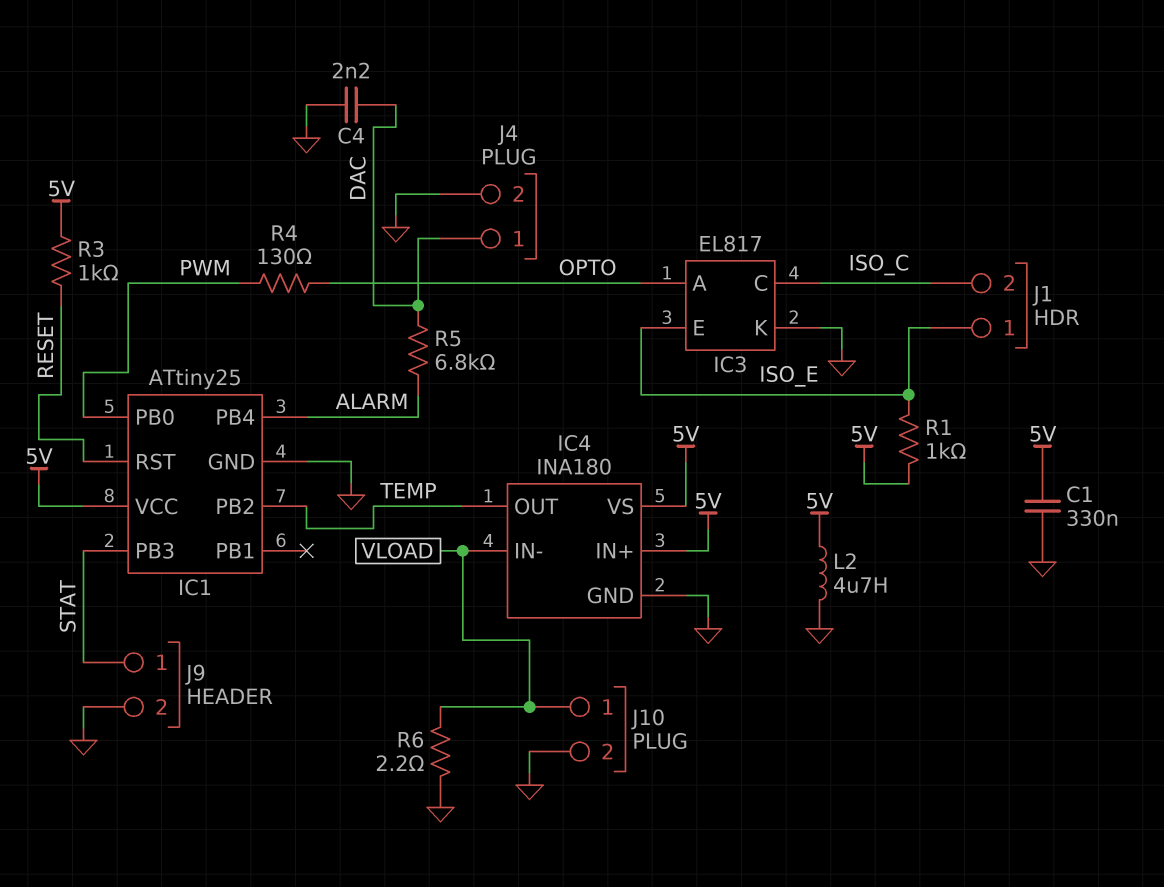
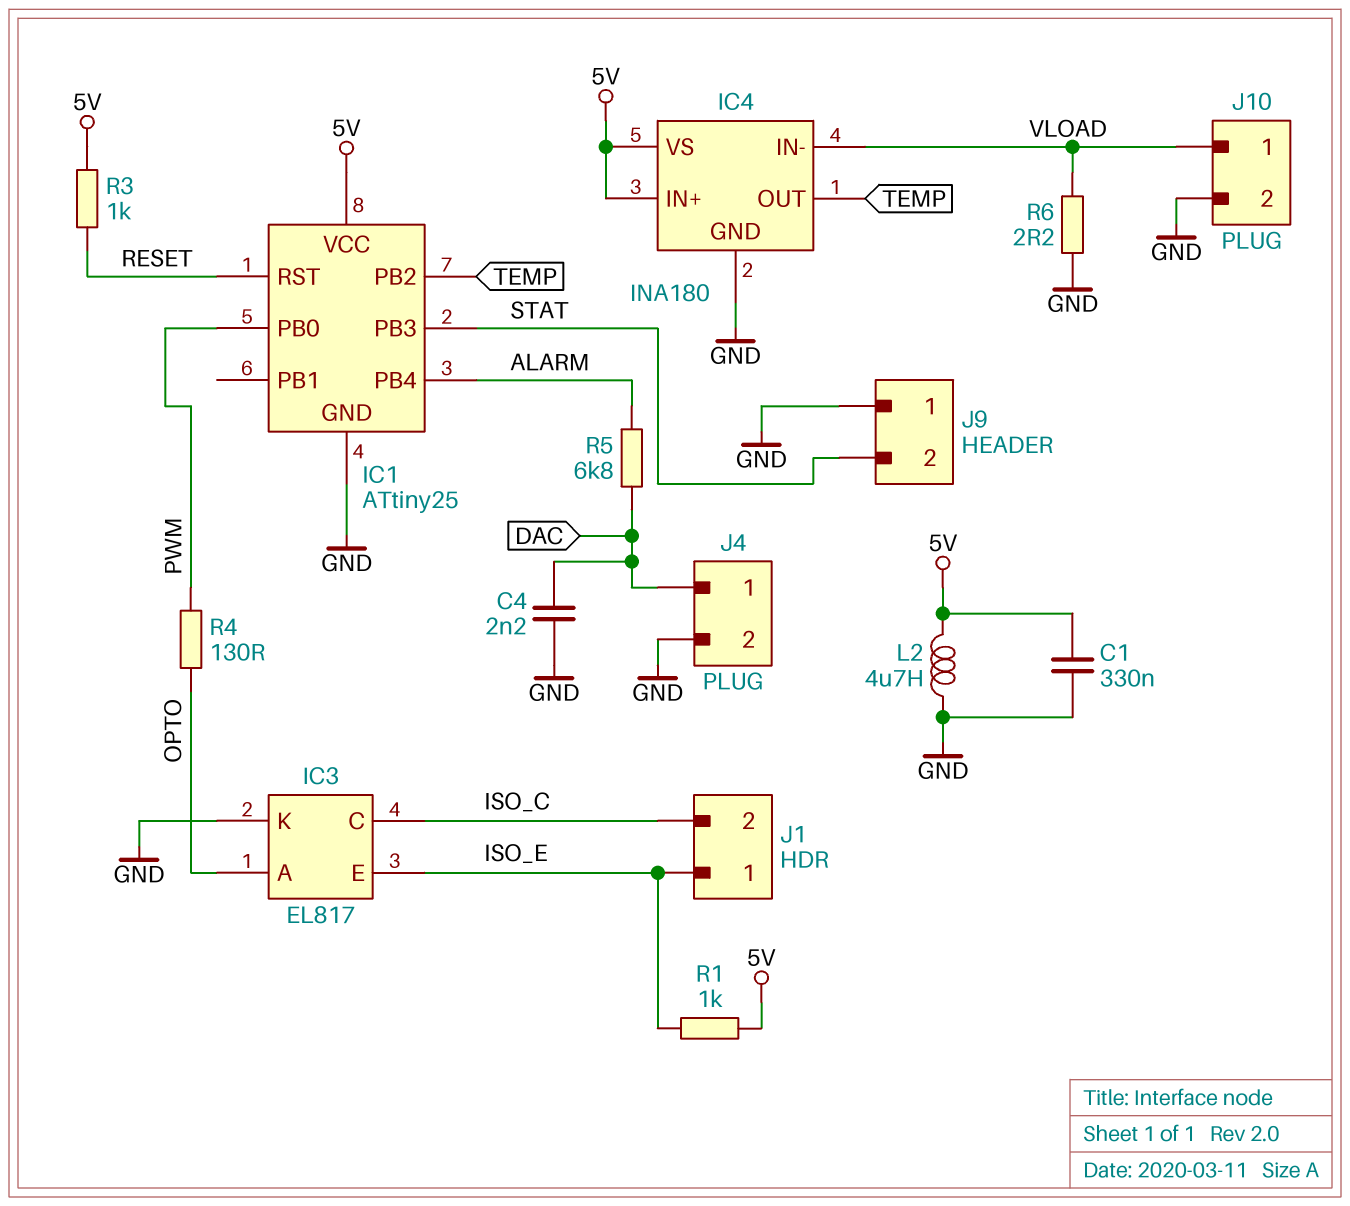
J9 pin 1: STAT -> GND
J9 pin 2: GND -> STAT

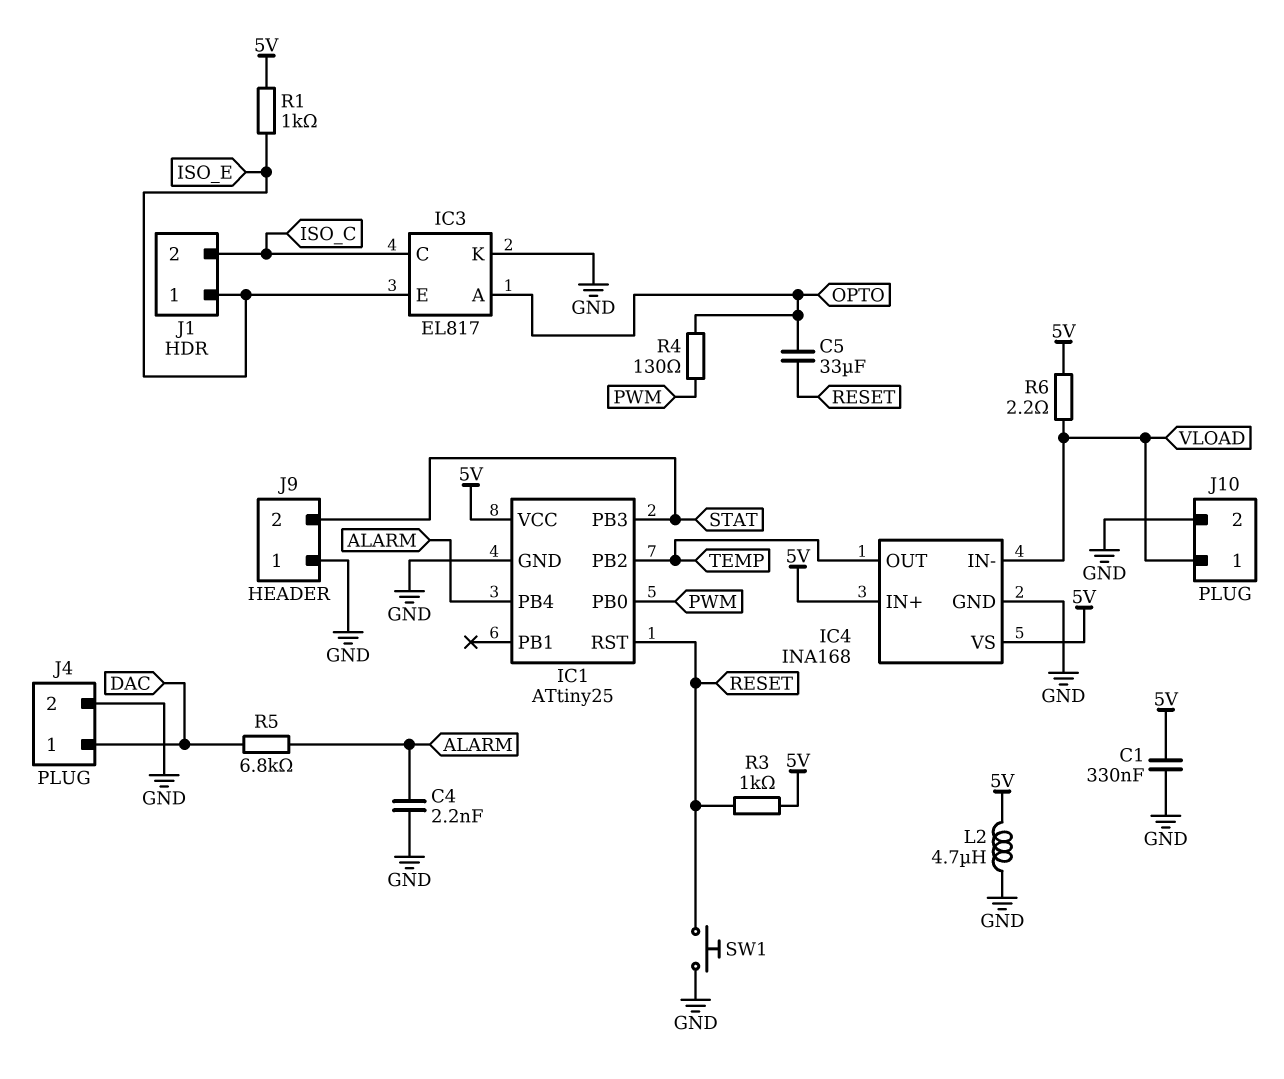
C4: 2.2nF (DAC, GND) -> 2.2nF (ALARM, GND)
C5: none -> 33uF (OPTO, RESET)
IC4: INA180 -> INA168
R6: 2.2 (GND, VLOAD) -> 2.2 (5V, VLOAD)
SW1: none -> button (GND, RESET)

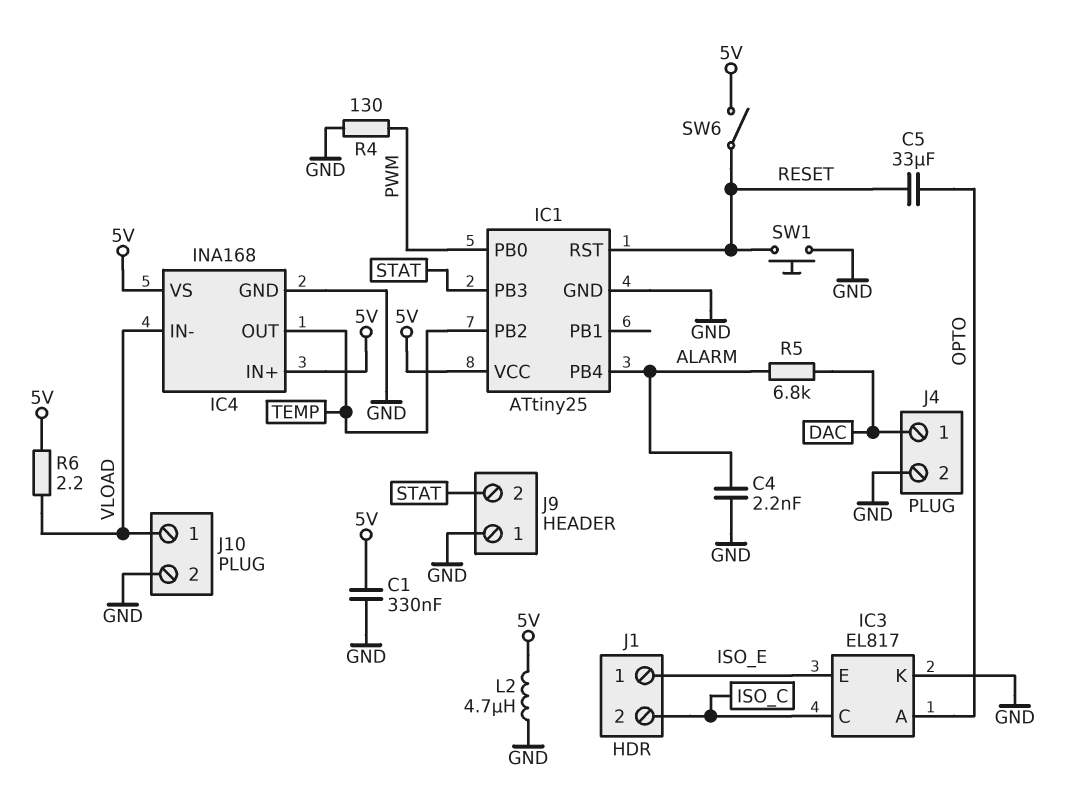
R1: 1k (5V, ISO_E) -> none
R3: 1k (5V, RESET) -> none
R4: 130 (OPTO, PWM) -> 130 (GND, PWM)
SW6: none -> switch (5V, RESET)

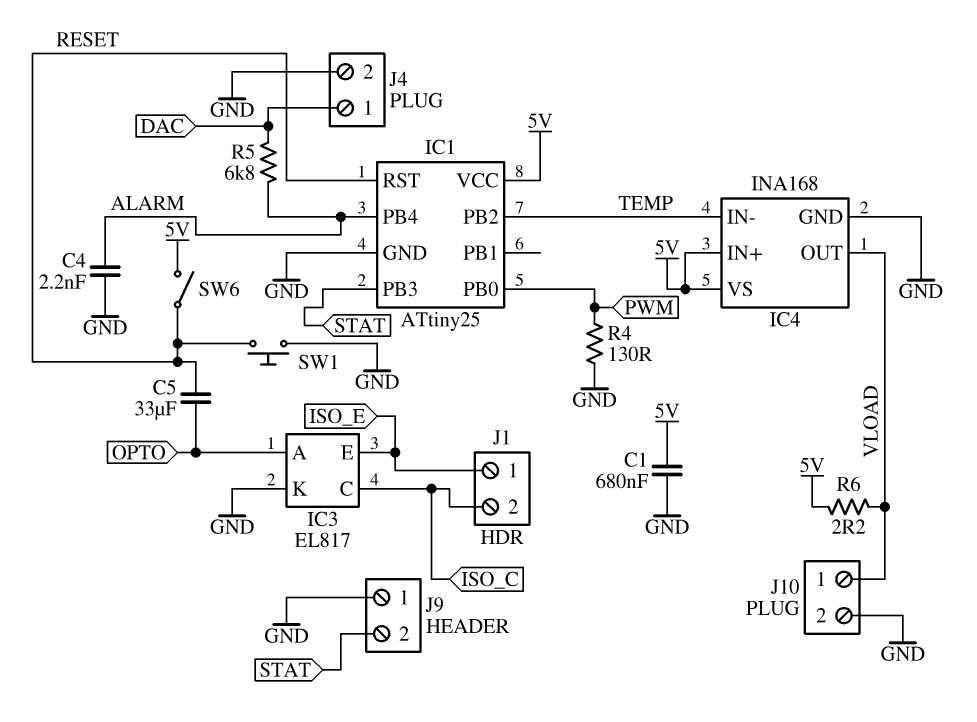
C1: 330nF (5V, GND) -> 680nF (5V, GND)
IC4 pin IN-: VLOAD -> TEMP
IC4 pin OUT: TEMP -> VLOAD
L2: 4.7uH (5V, GND) -> none

